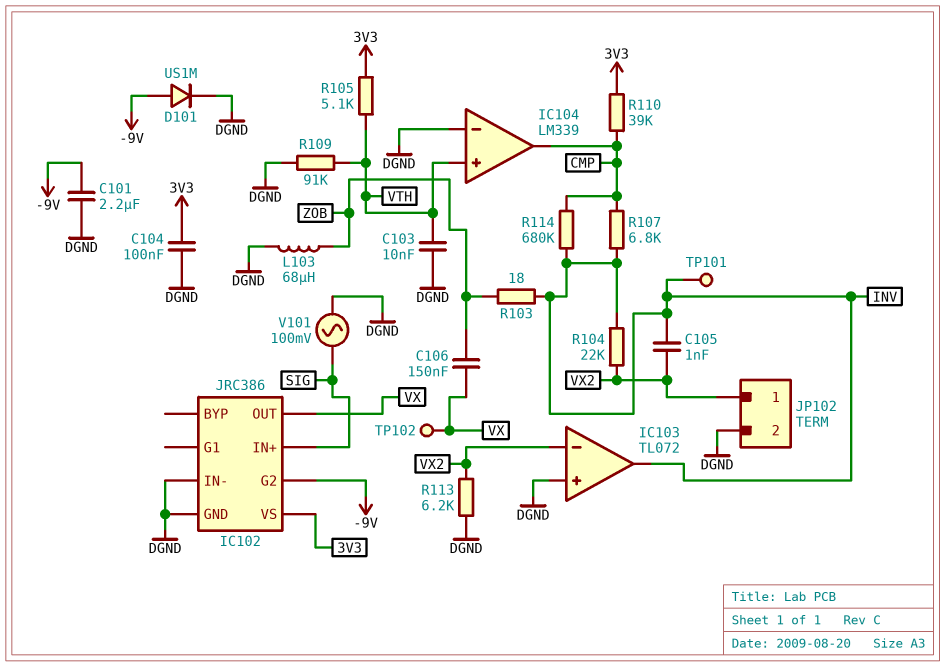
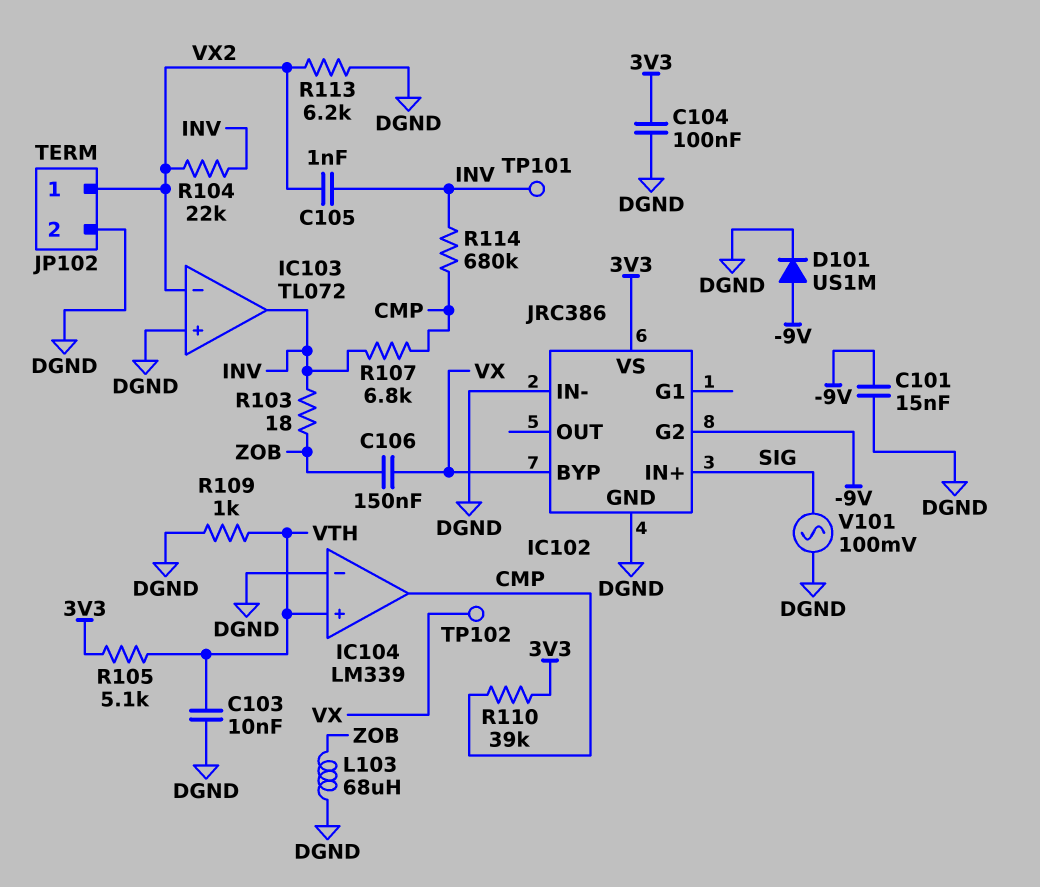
C101: 2.2uF (-9V, DGND) -> 15nF (-9V, DGND)
IC102 pin BYP: none -> VX
IC102 pin OUT: VX -> none
R109: 91k (DGND, VTH) -> 1k (DGND, VTH)

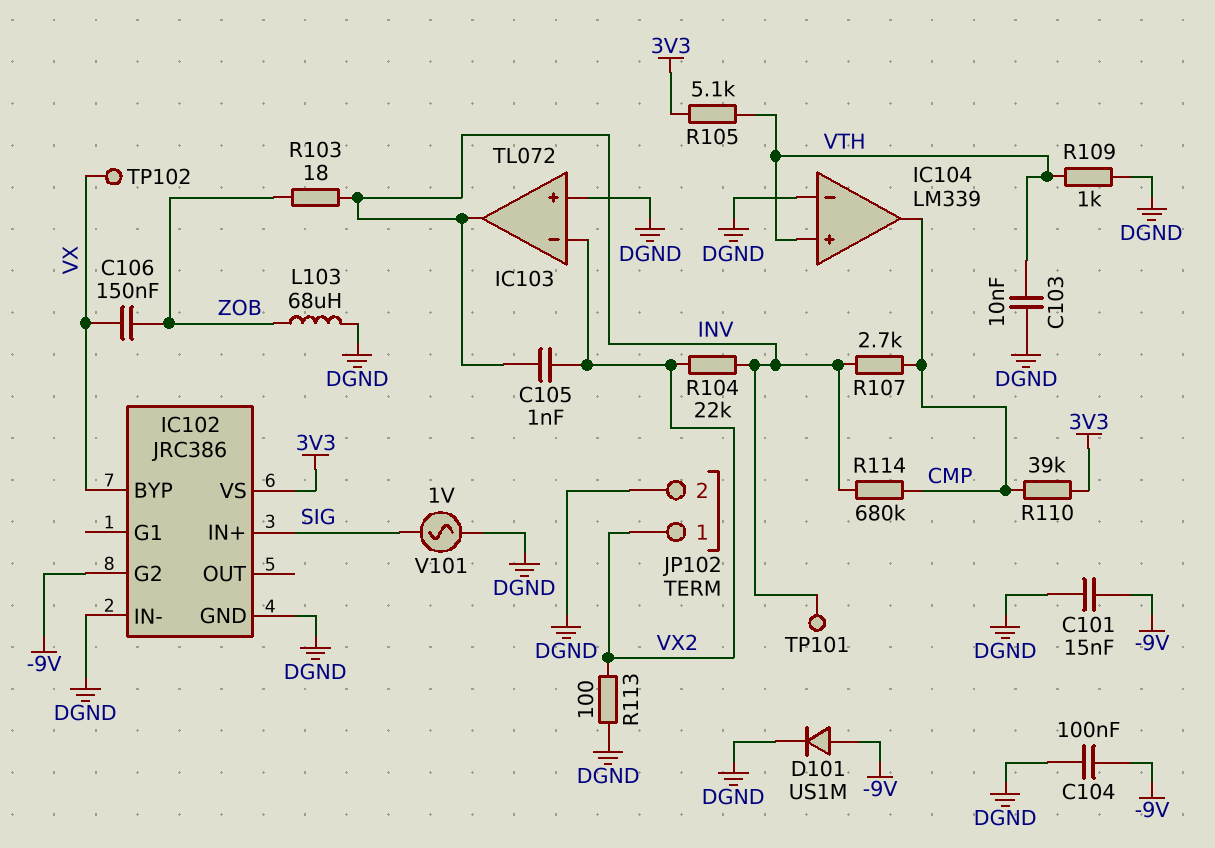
C104: 100nF (3V3, DGND) -> 100nF (-9V, DGND)
R107: 6.8k (CMP, INV) -> 2.7k (CMP, INV)
R113: 6.2k (DGND, VX2) -> 100 (DGND, VX2)
V101: AC 100mV (DGND, SIG) -> AC 1V (DGND, SIG)

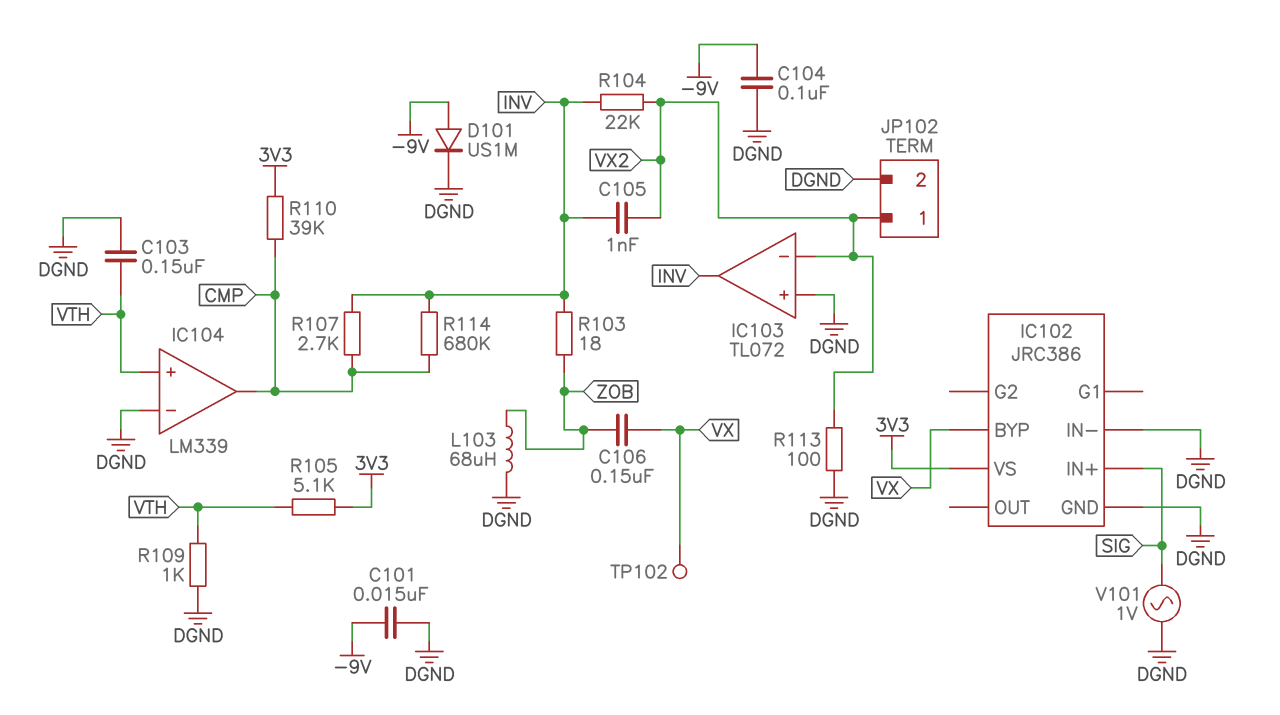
C103: 10nF (DGND, VTH) -> 150nF (DGND, VTH)
IC102 pin G2: -9V -> none
TP101: test point (INV) -> none

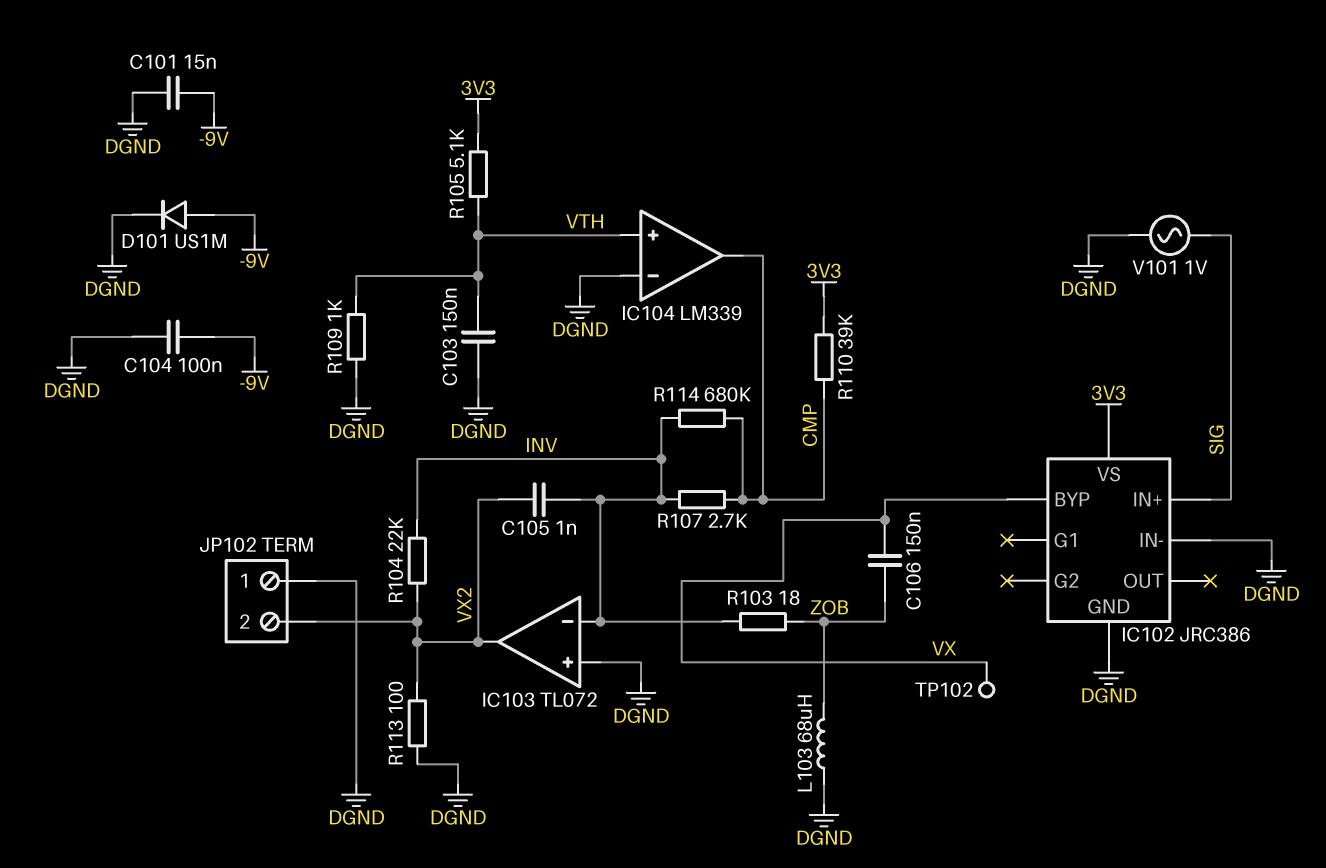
IC103 pin in-: VX2 -> INV
IC103 pin out: INV -> VX2
JP102 pin 1: VX2 -> DGND
JP102 pin 2: DGND -> VX2

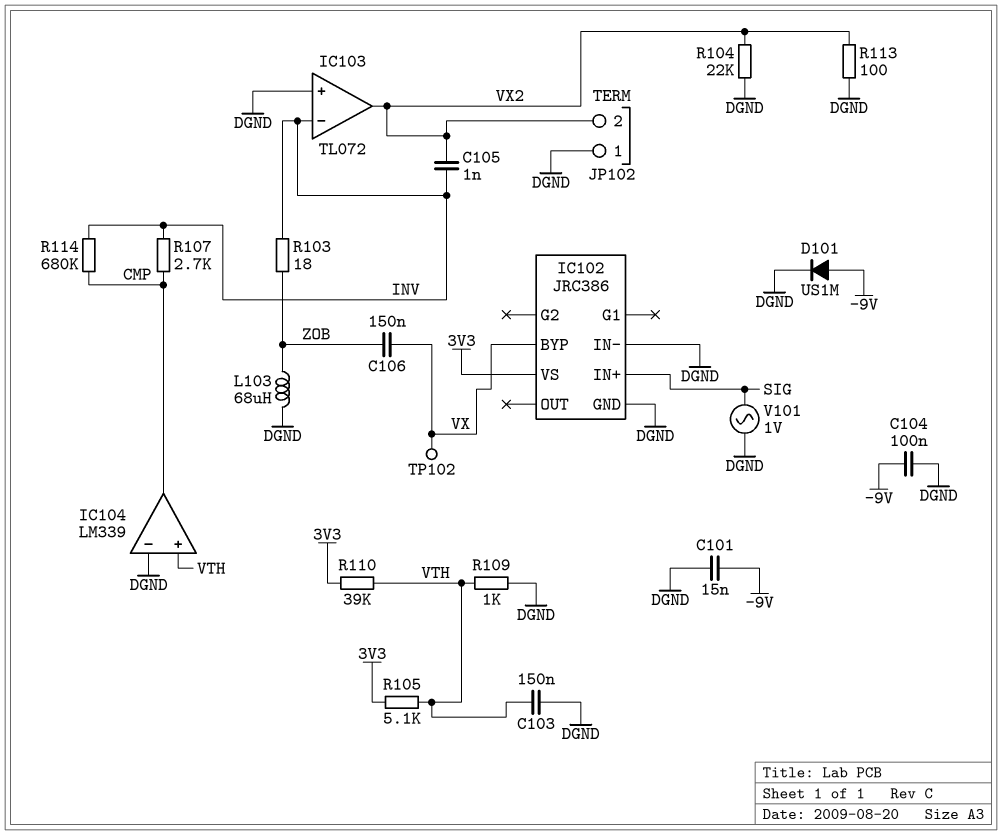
R104: 22k (INV, VX2) -> 22k (DGND, VX2)
R110: 39k (3V3, CMP) -> 39k (3V3, VTH)

